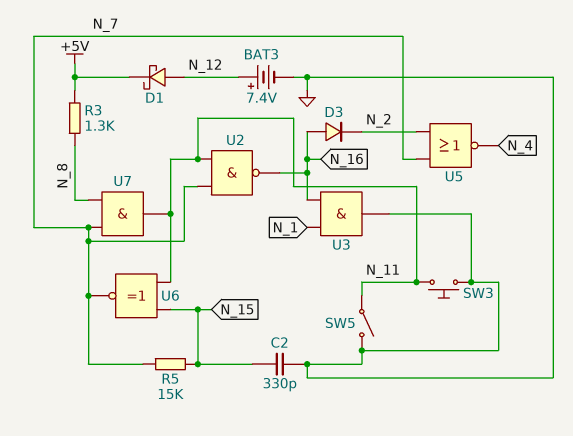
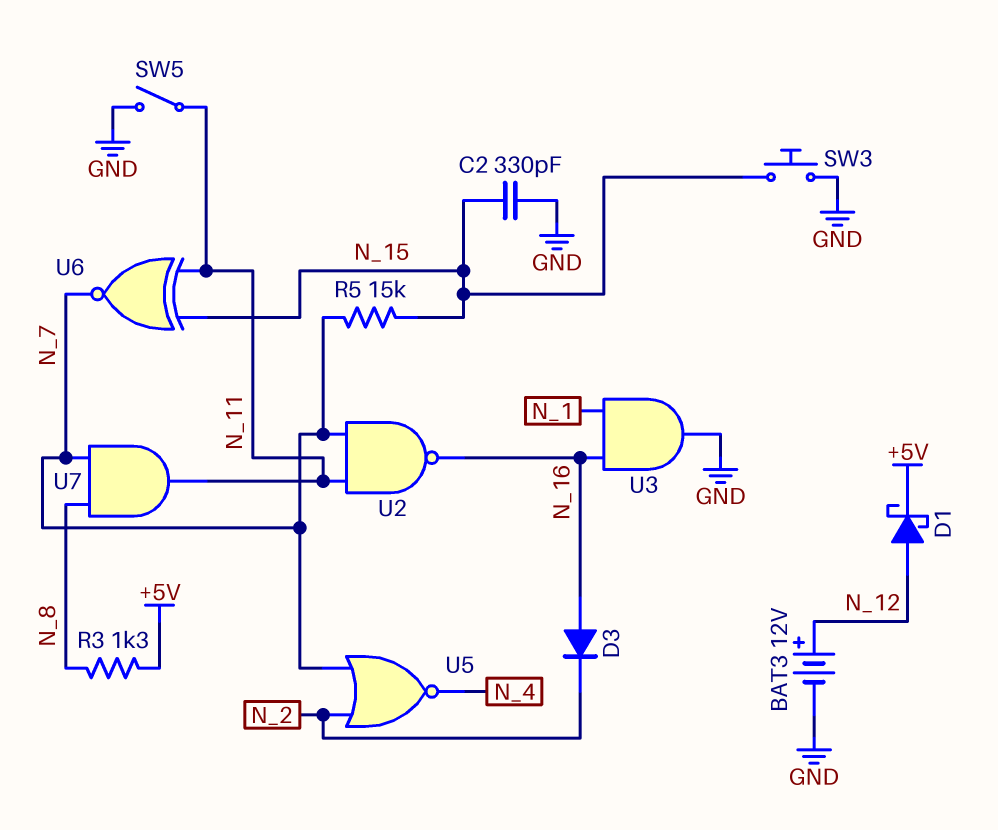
BAT3: 7.4V (plus N_12, minus GND) -> 12V (plus N_12, minus GND)
SW3: button (GND, N_11) -> button (GND, N_15)

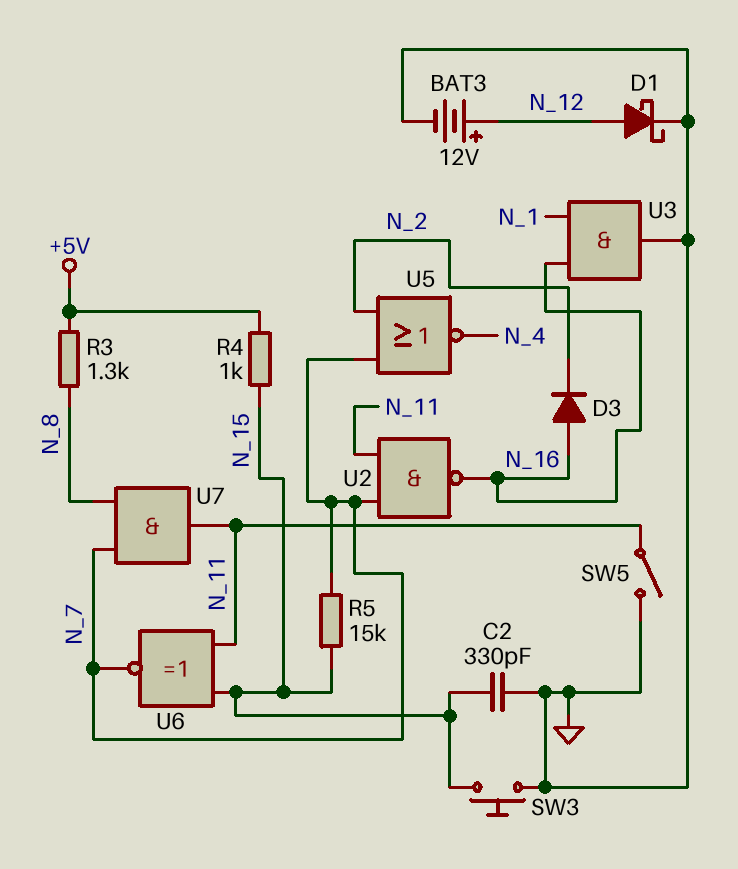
D1: schottky (A N_12, K +5V) -> schottky (A N_12, K GND)
R4: none -> 1k (+5V, N_15)

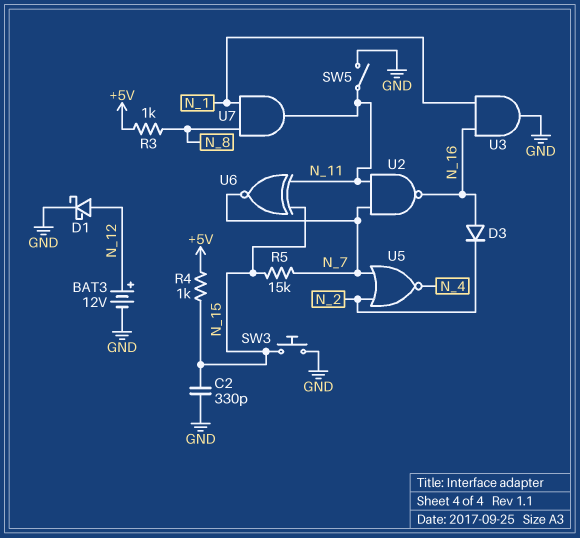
R3: 1.3k (+5V, N_8) -> 1k (+5V, N_8)
U7: AND (in N_7, in N_8, out N_11) -> AND (in N_1, in N_8, out N_11)

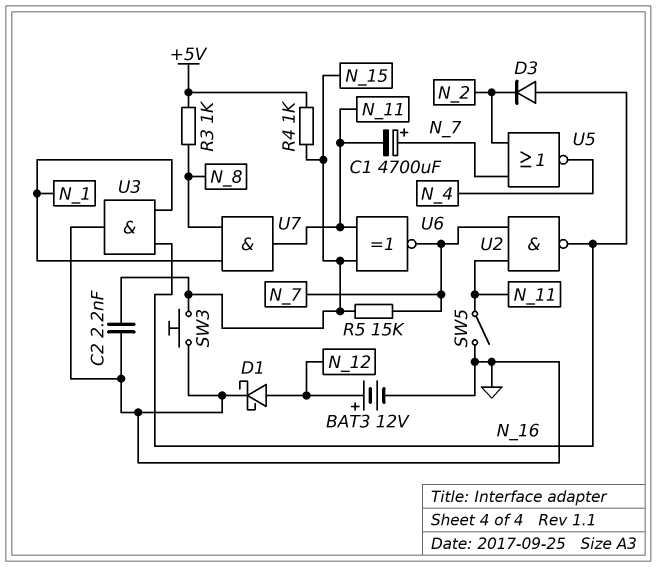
C1: none -> 4700uF (plus N_7, minus N_11)
C2: 330pF (GND, N_15) -> 2.2nF (GND, N_15)

